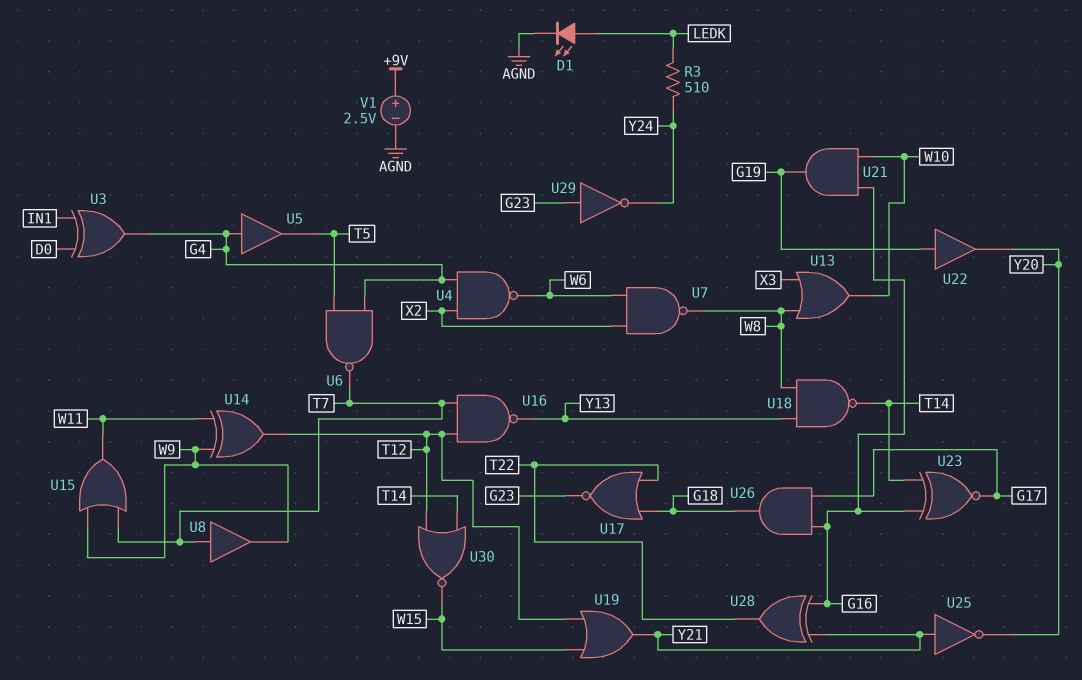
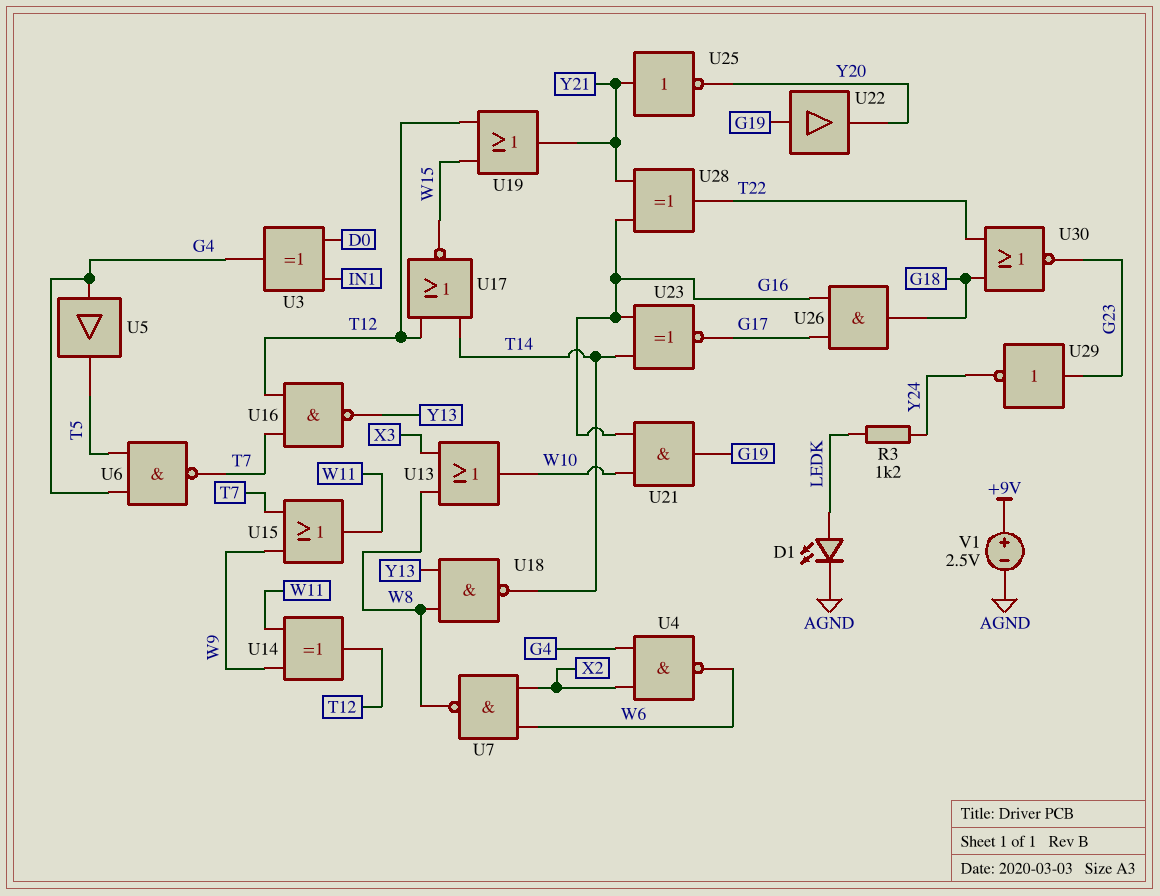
R3: 510 (LEDK, Y24) -> 1.2k (LEDK, Y24)
U8: buffer (in T7, out W9) -> none
U17: NOR (in G18, in T22, out G23) -> NOR (in T12, in T14, out W15)
U30: NOR (in T12, in T14, out W15) -> NOR (in G18, in T22, out G23)

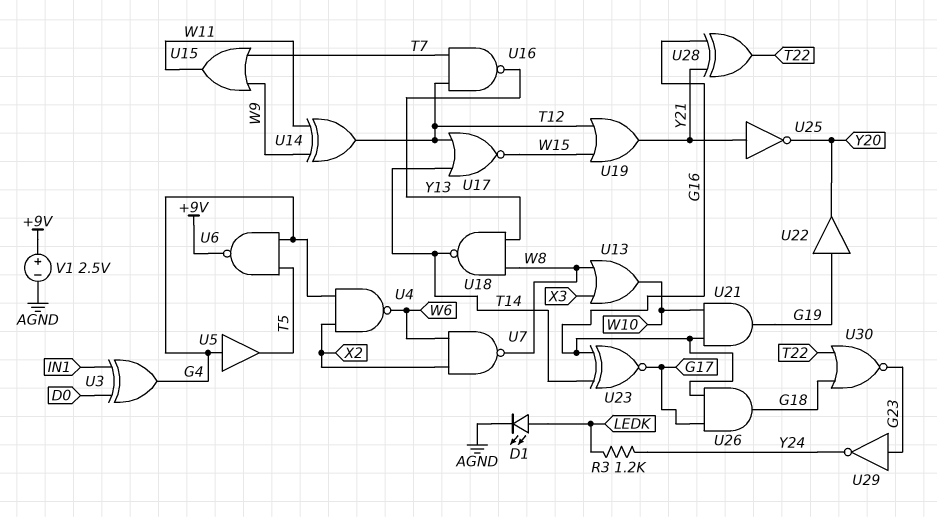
U6: NAND (in G4, in T5, out T7) -> NAND (in G4, in T5, out +9V)

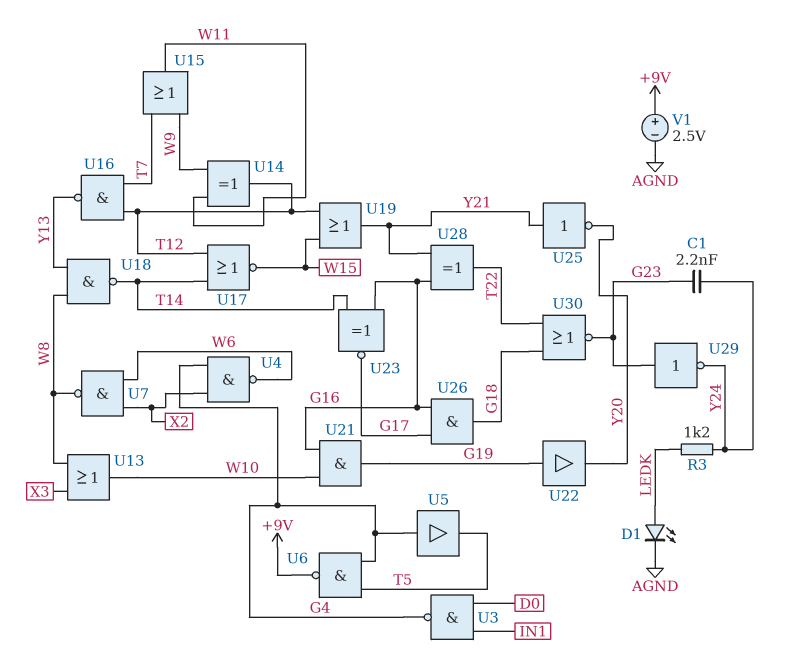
C1: none -> 2.2nF (G23, Y24)
U3: XOR (in D0, in IN1, out G4) -> NAND (in D0, in IN1, out G4)

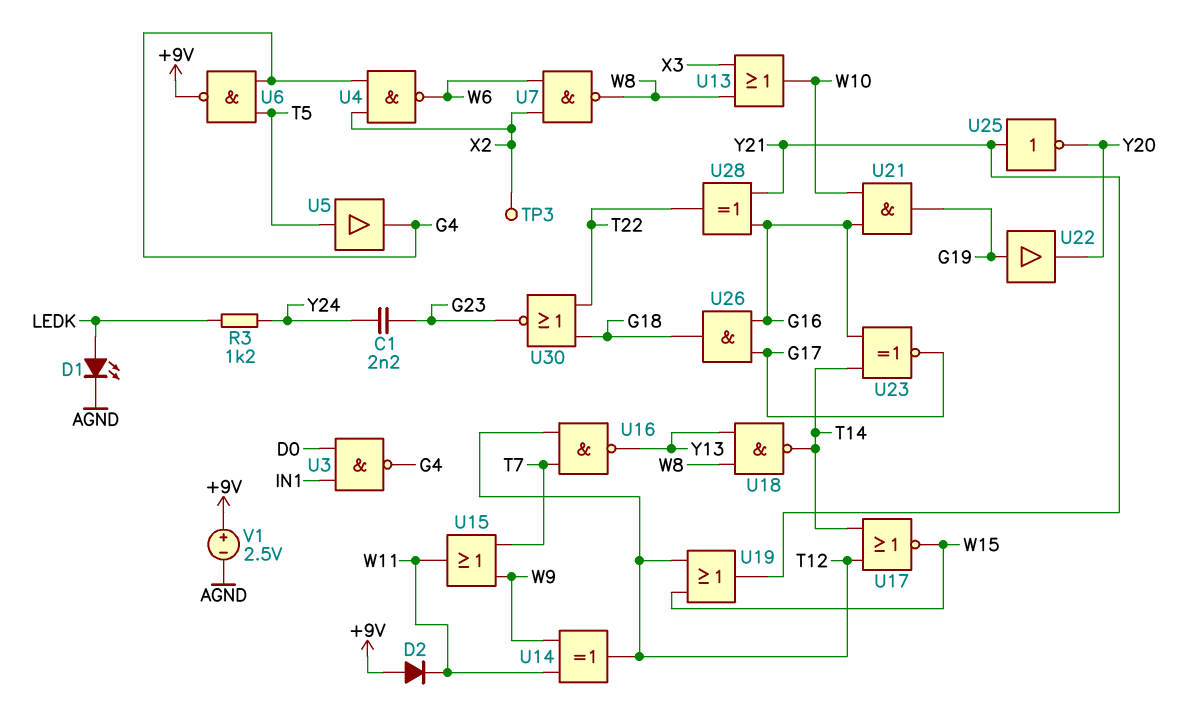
D2: none -> diode (A +9V, K W11)
TP3: none -> test point (X2)
U5: buffer (in G4, out T5) -> buffer (in T5, out G4)
U29: NOT (in G23, out Y24) -> none

